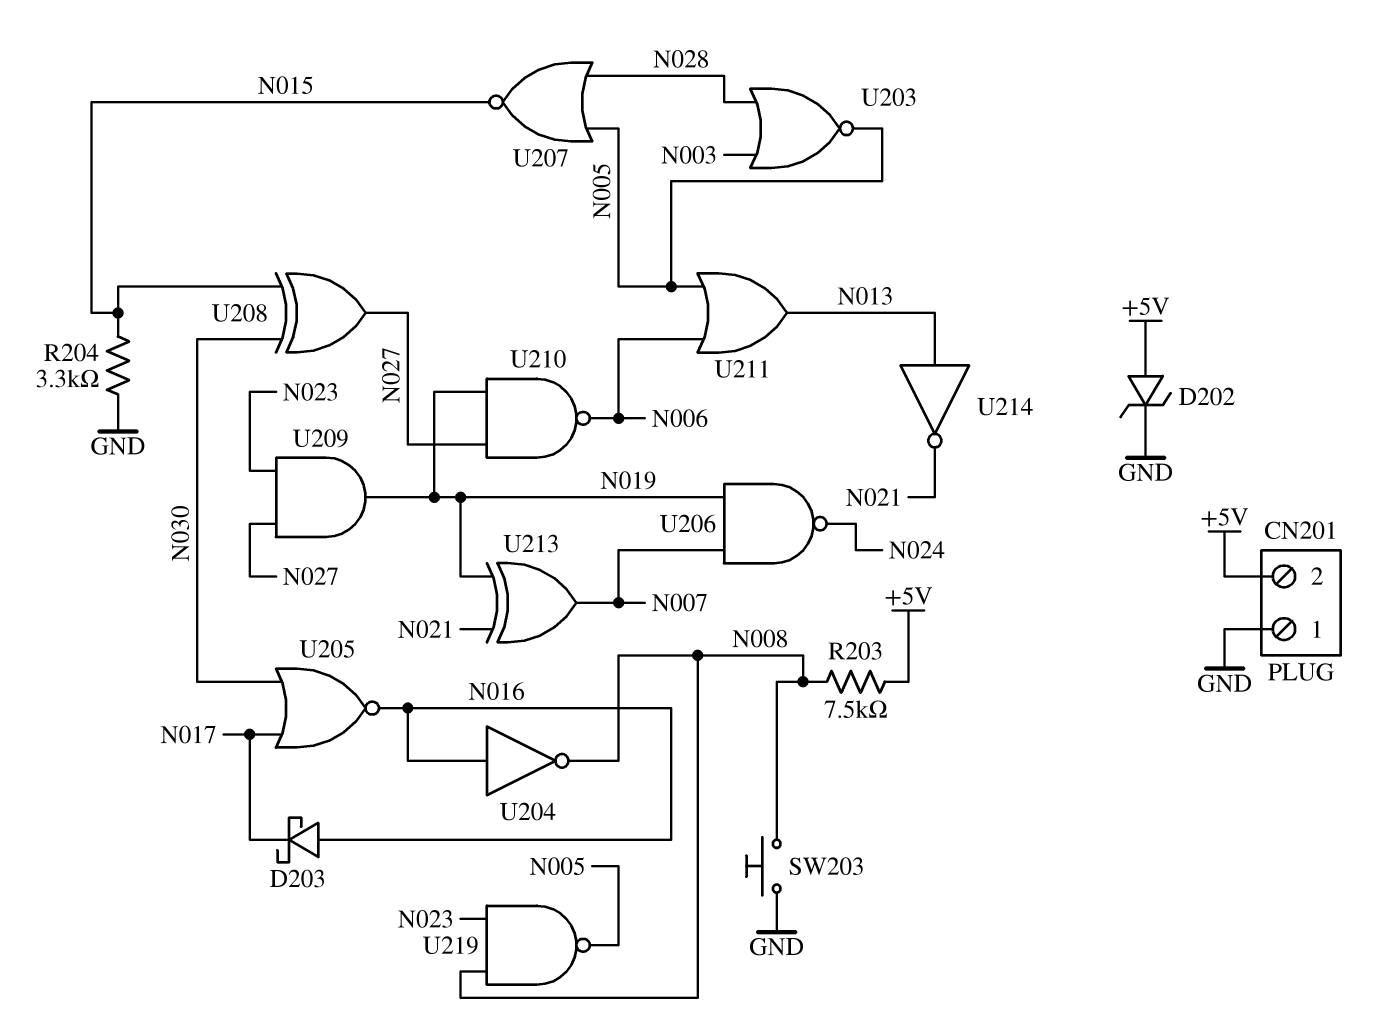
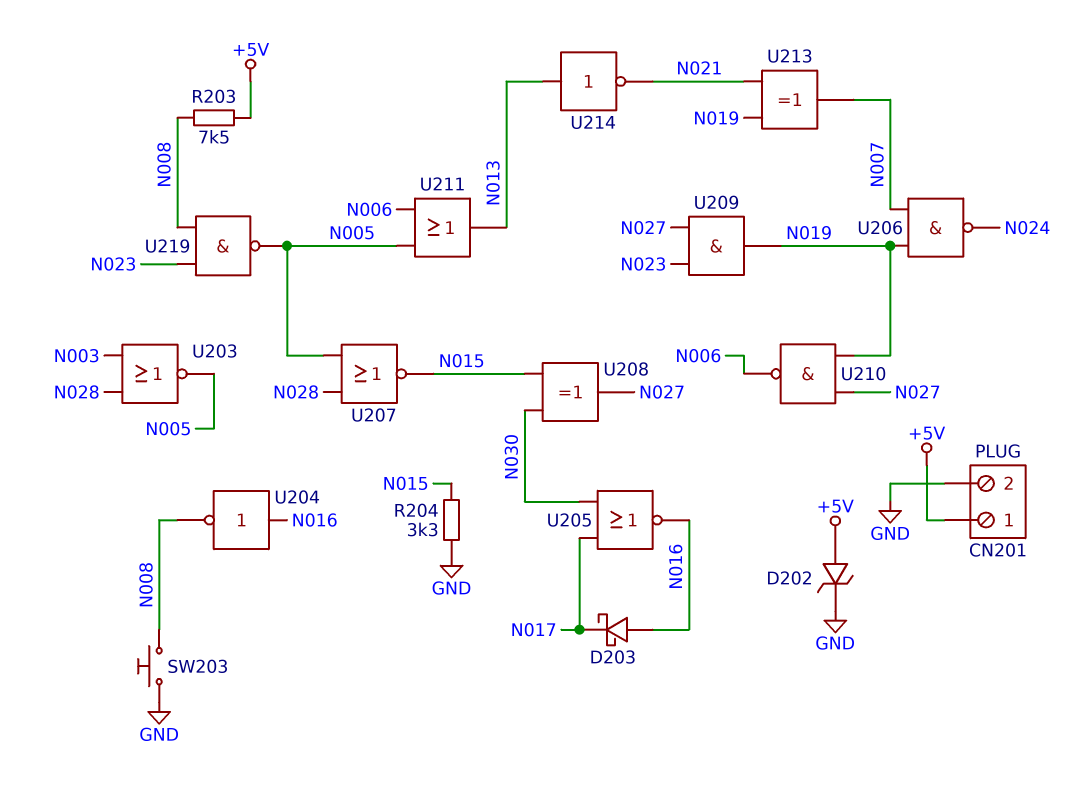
CN201 pin 1: GND -> +5V
CN201 pin 2: +5V -> GND

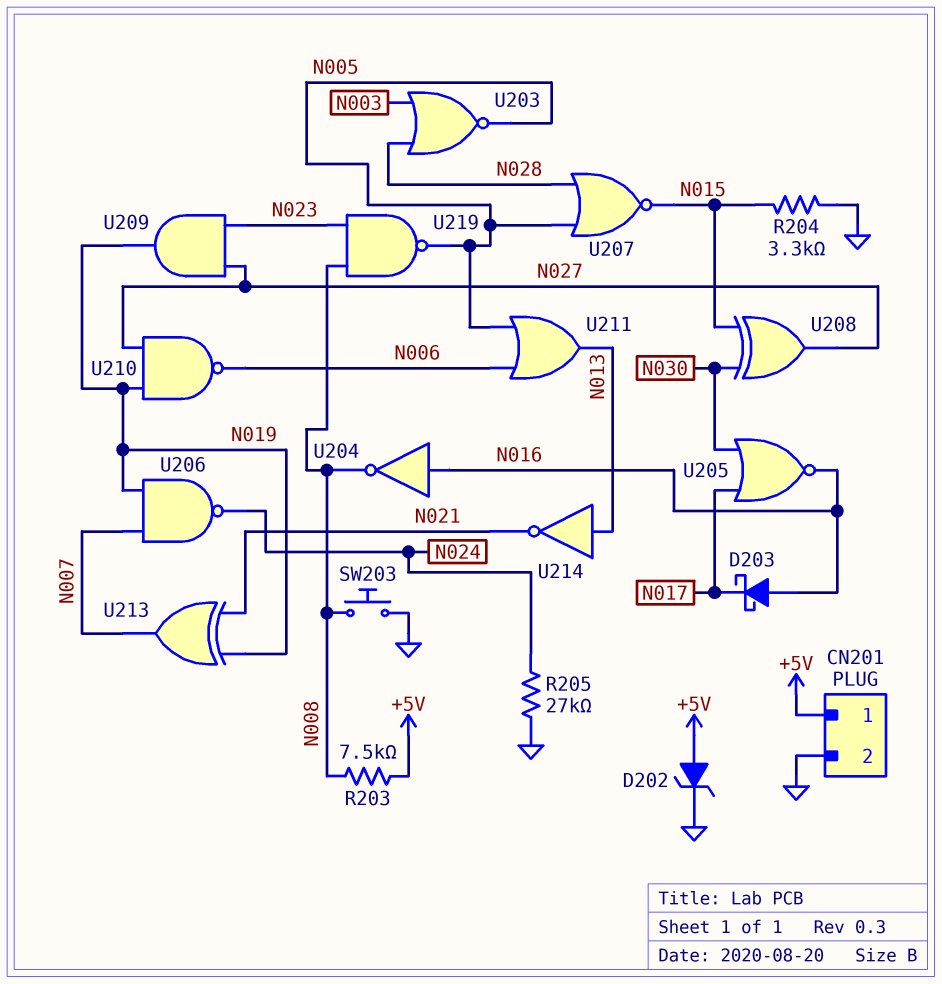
R205: none -> 27k (GND, N024)

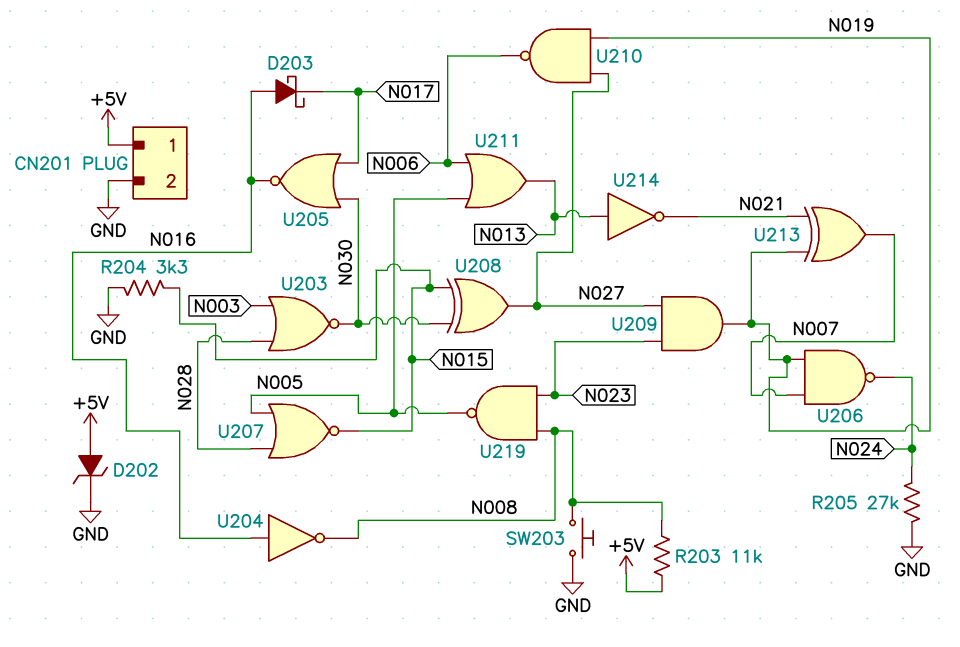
R203: 7.5k (+5V, N008) -> 11k (+5V, N008)
U203: NOR (in N003, in N028, out N005) -> NOR (in N003, in N028, out N030)

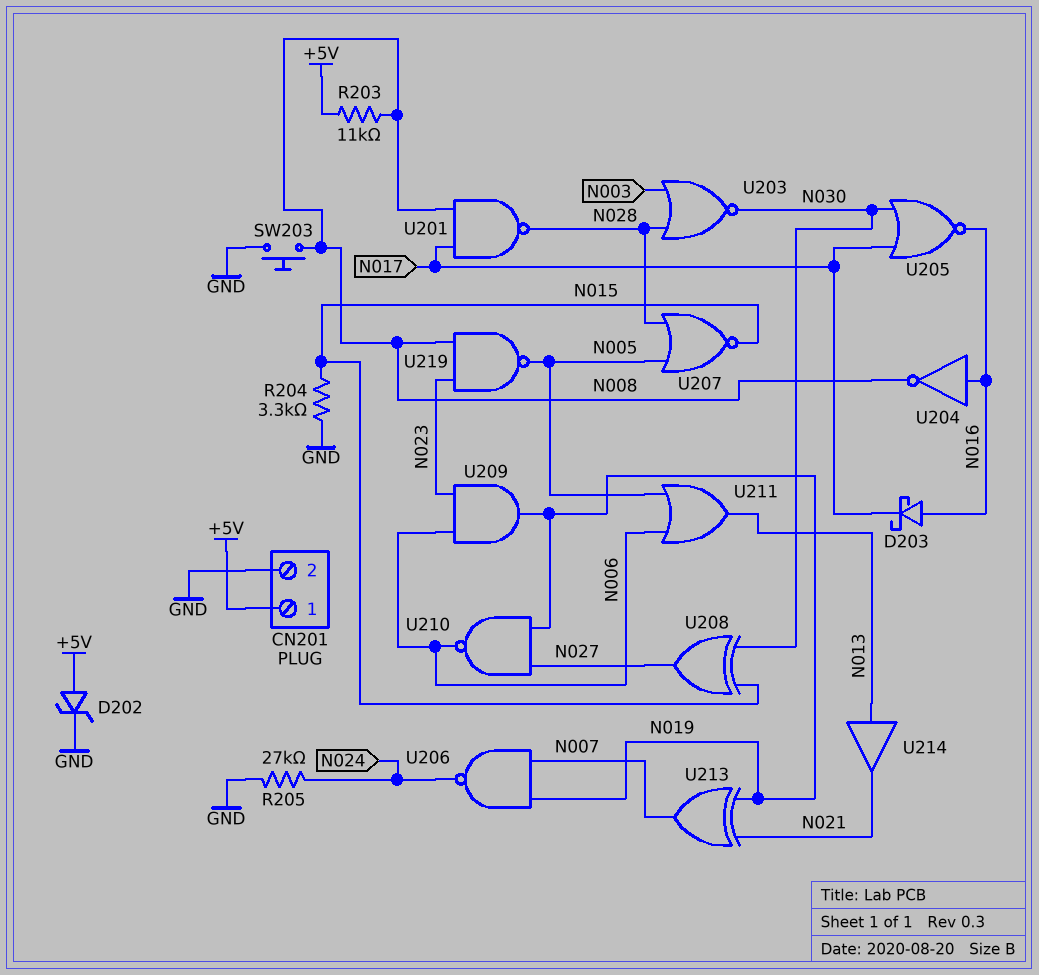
U201: none -> NAND (in N008, in N017, out N028)
U209: AND (in N023, in N027, out N019) -> AND (in N006, in N023, out N019)
U214: NOT (in N013, out N021) -> buffer (in N013, out N021)

